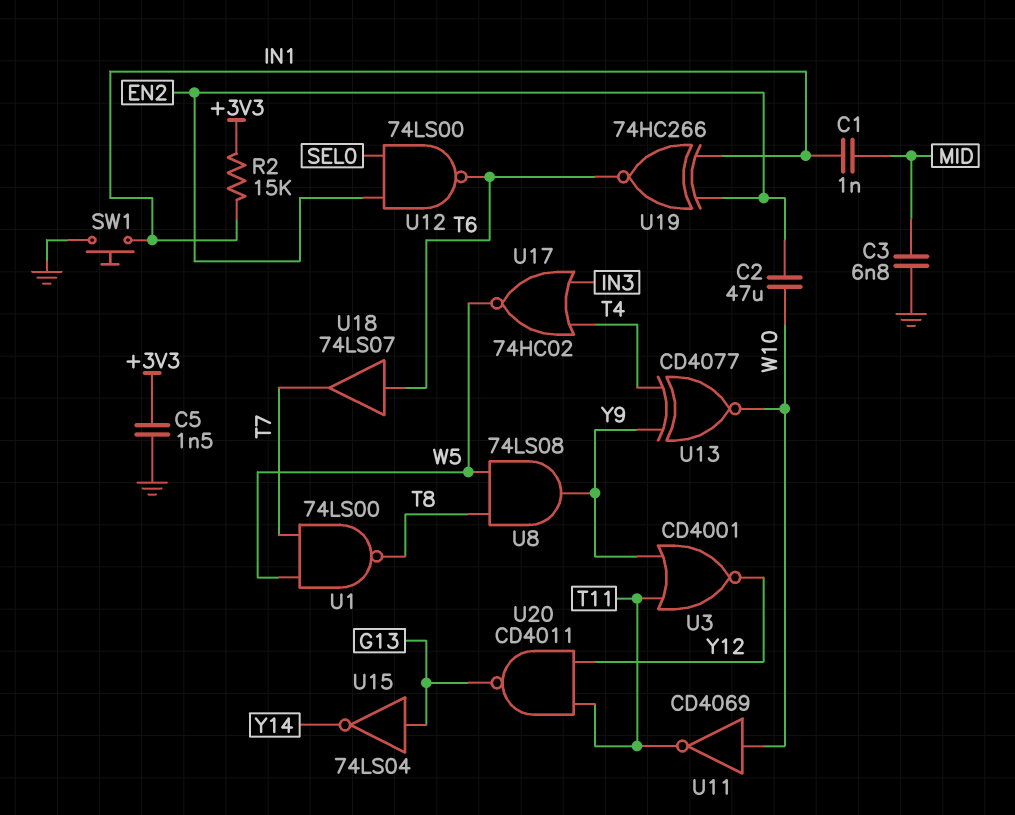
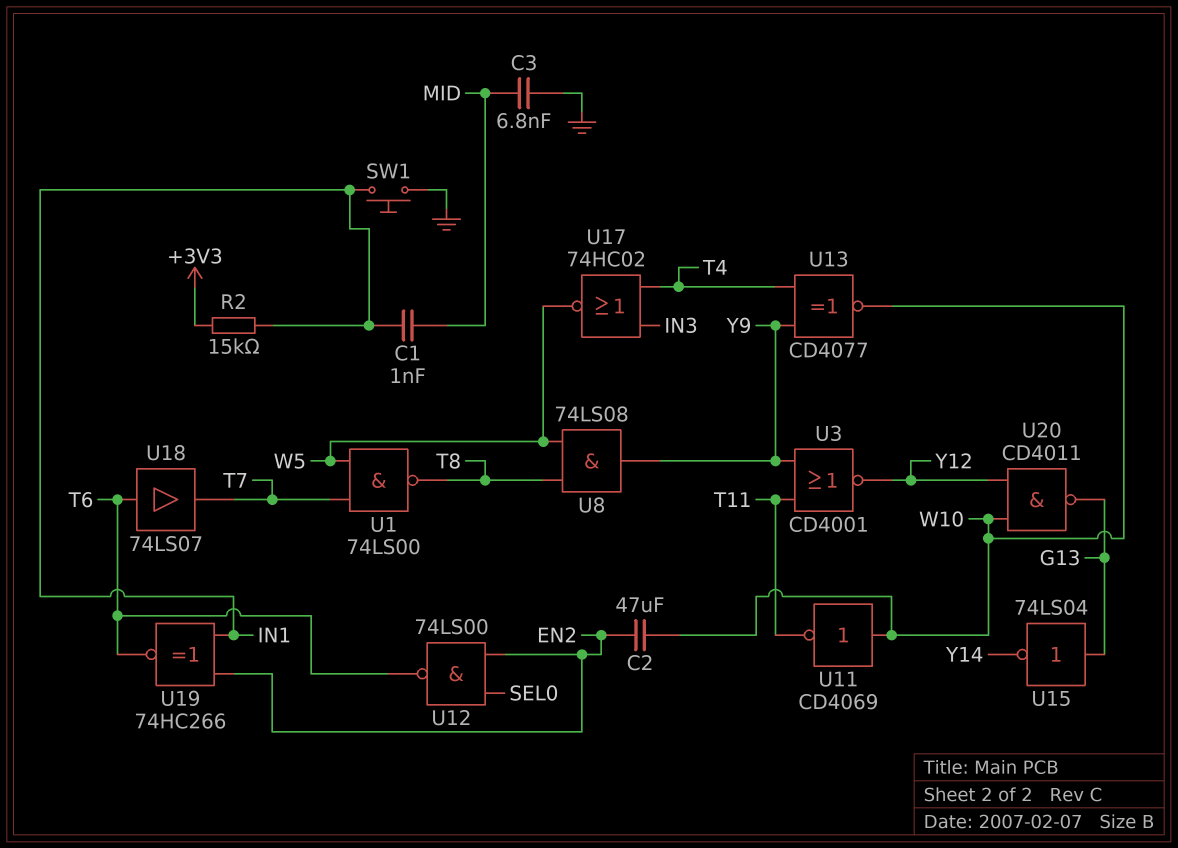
C5: 1.5nF (+3V3, GND) -> none
U20: NAND CD4011 (in T11, in Y12, out G13) -> NAND CD4011 (in W10, in Y12, out G13)

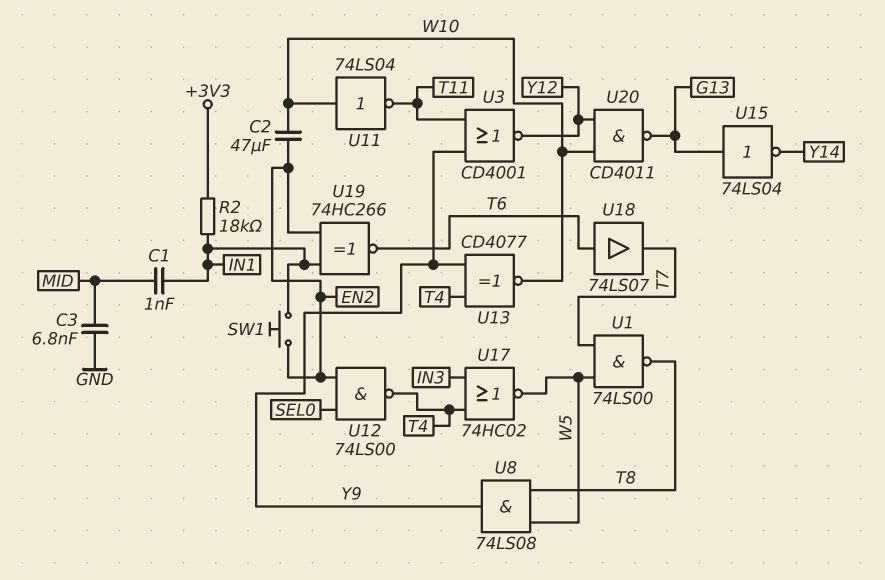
R2: 15k (+3V3, IN1) -> 18k (+3V3, IN1)
SW1: button (GND, IN1) -> button (EN2, IN1)
U11: NOT CD4069 (in W10, out T11) -> NOT 74LS04 (in W10, out T11)
U12: NAND 74LS00 (in EN2, in SEL0, out T6) -> NAND 74LS00 (in EN2, in SEL0, out T4)

